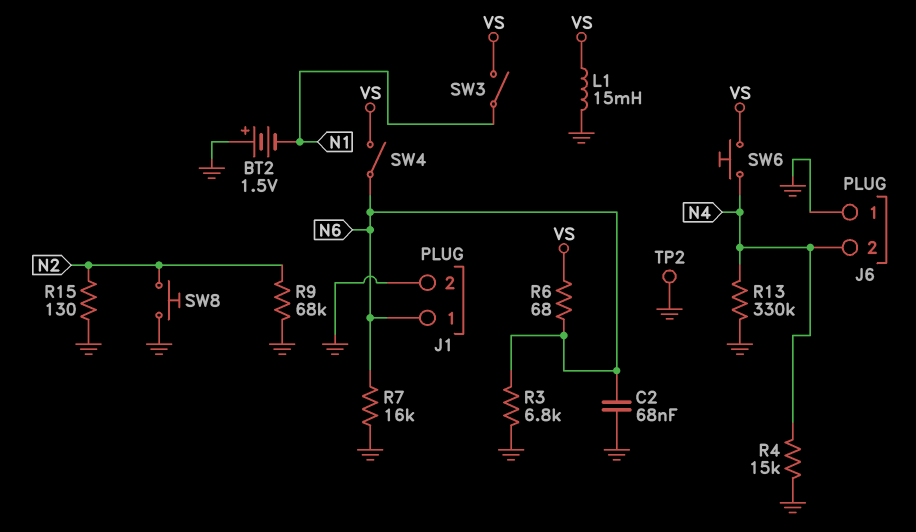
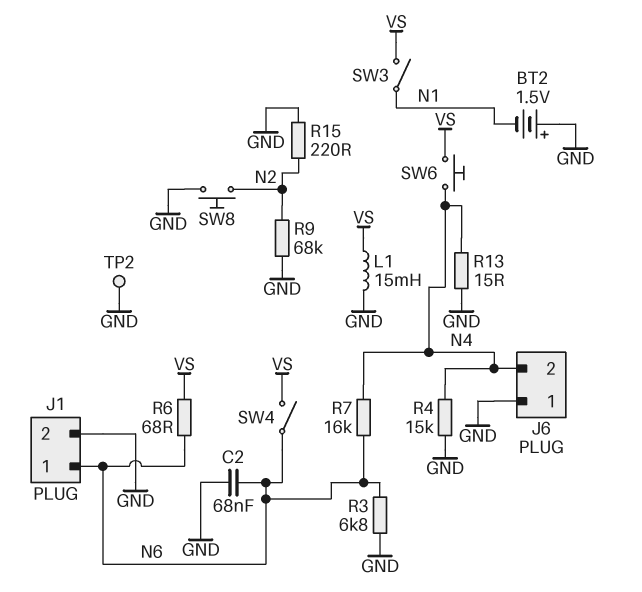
R7: 16k (GND, N6) -> 16k (N4, N6)
R13: 330k (GND, N4) -> 15 (GND, N4)
R15: 130 (GND, N2) -> 220 (GND, N2)

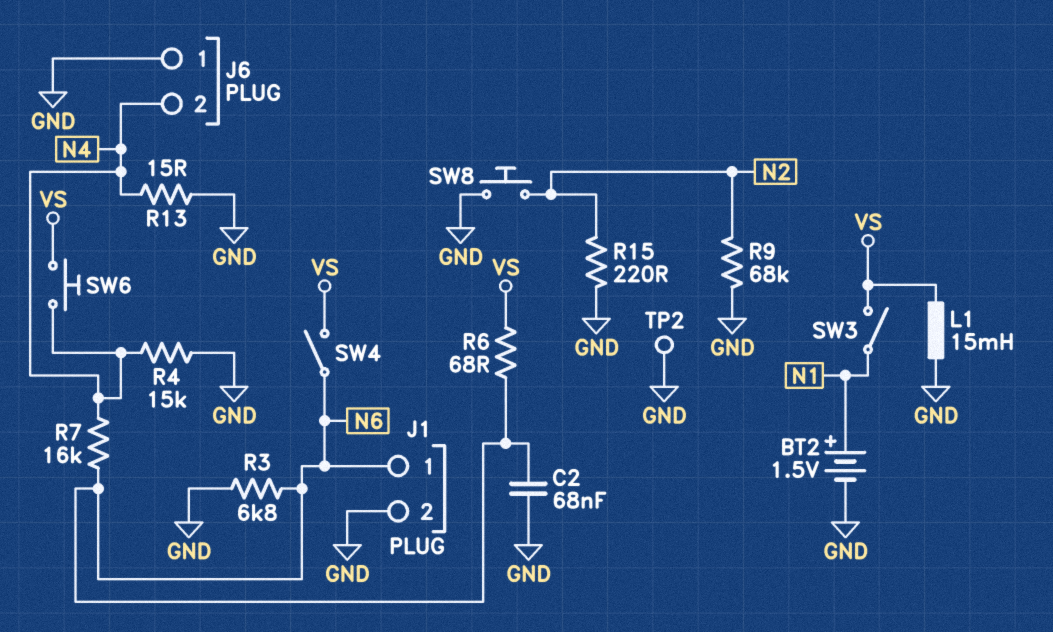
BT2: 1.5V (plus GND, minus N1) -> 1.5V (plus N1, minus GND)

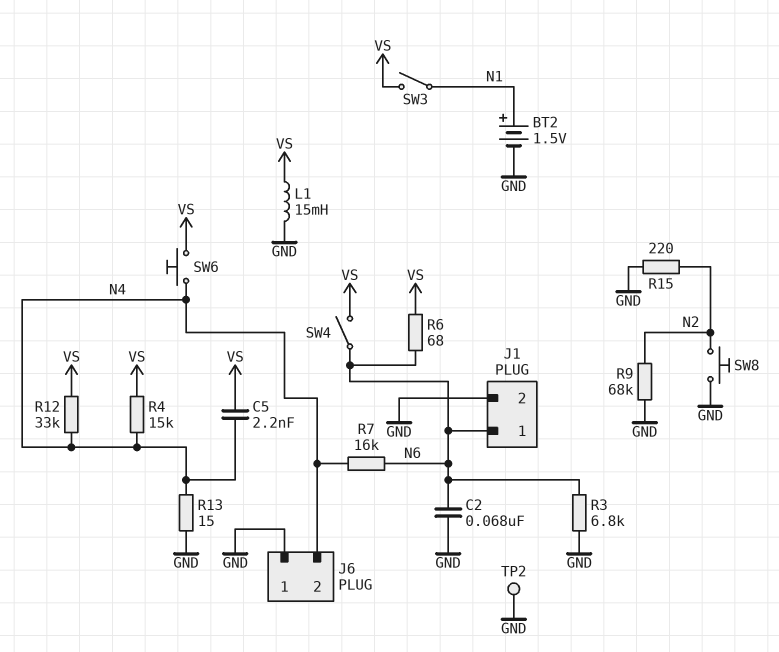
C5: none -> 2.2nF (N4, VS)
R4: 15k (GND, N4) -> 15k (N4, VS)
R12: none -> 33k (N4, VS)

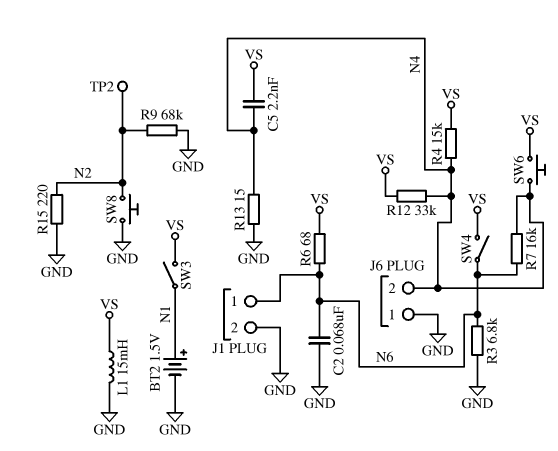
TP2: test point (GND) -> test point (N2)

